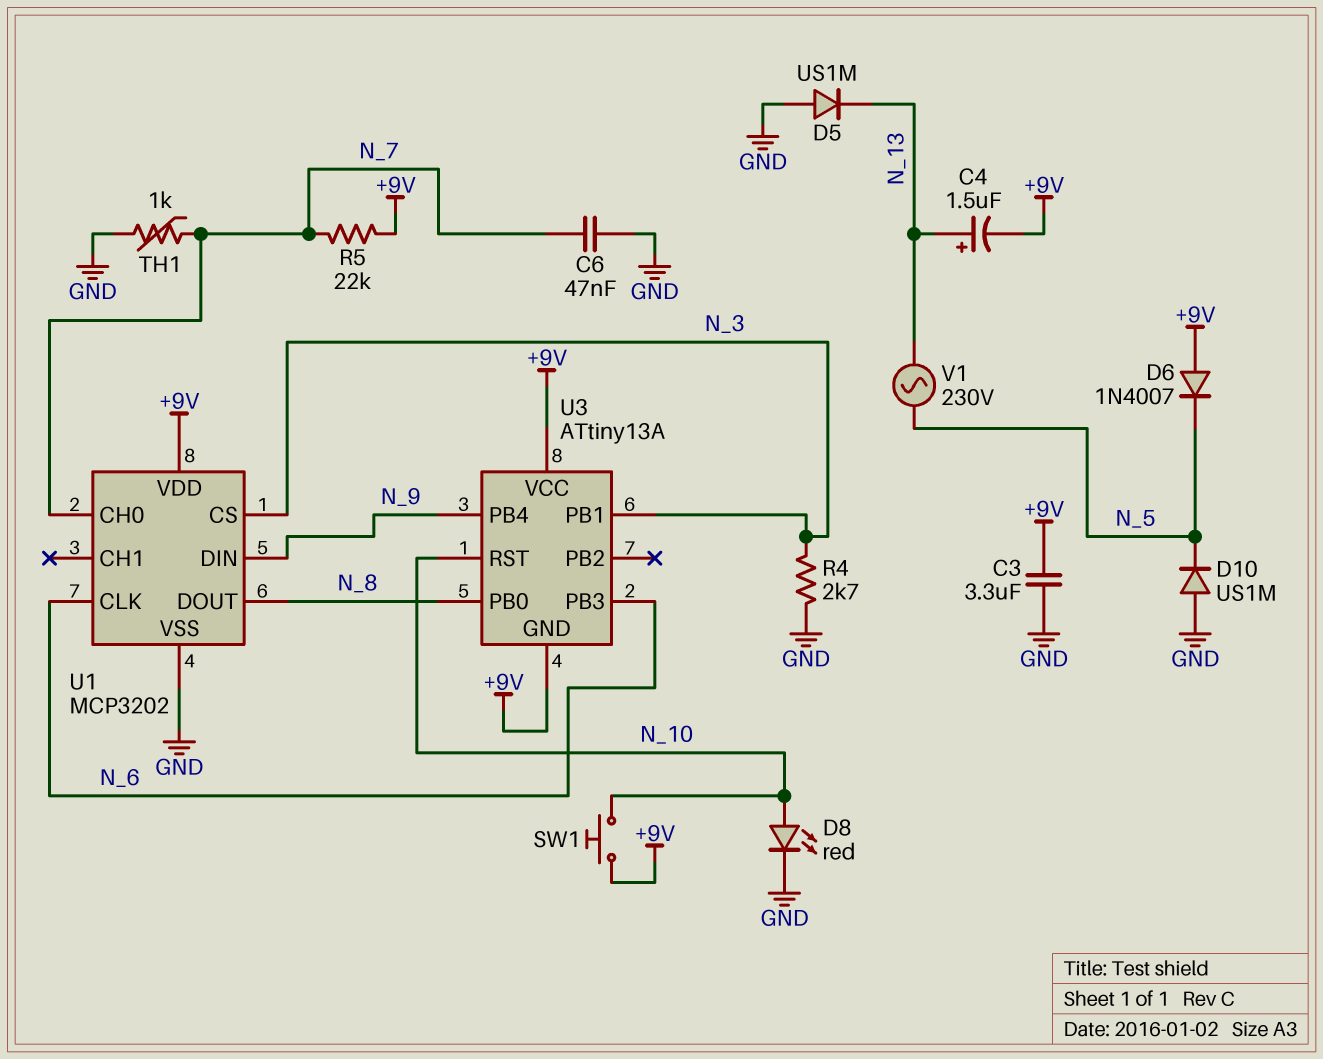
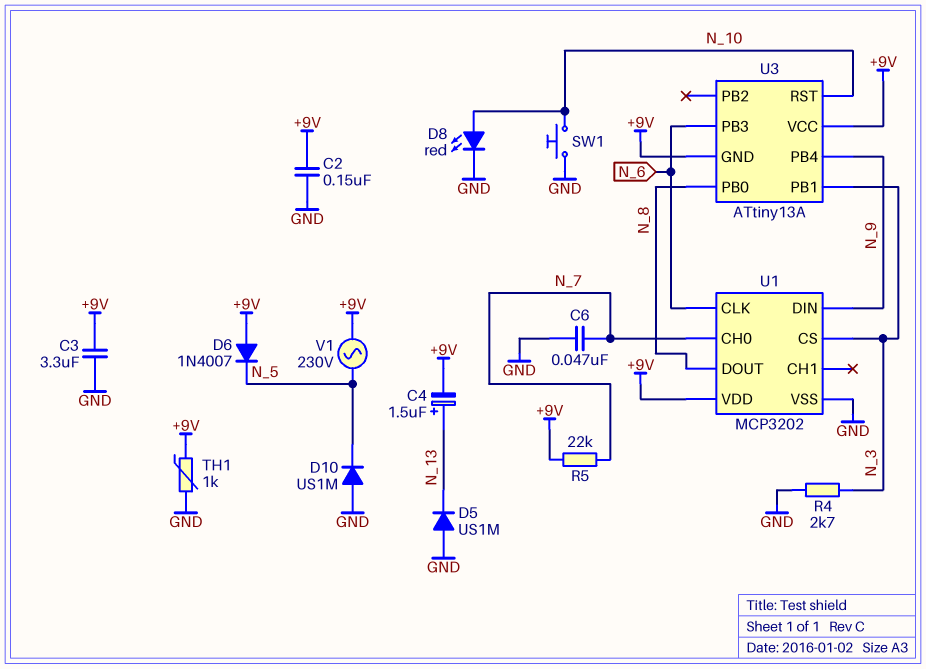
C2: none -> 150nF (+9V, GND)
SW1: button (+9V, N_10) -> button (GND, N_10)
TH1: 1k (GND, N_7) -> 1k (+9V, GND)
V1: AC 230V (N_5, N_13) -> AC 230V (+9V, N_5)

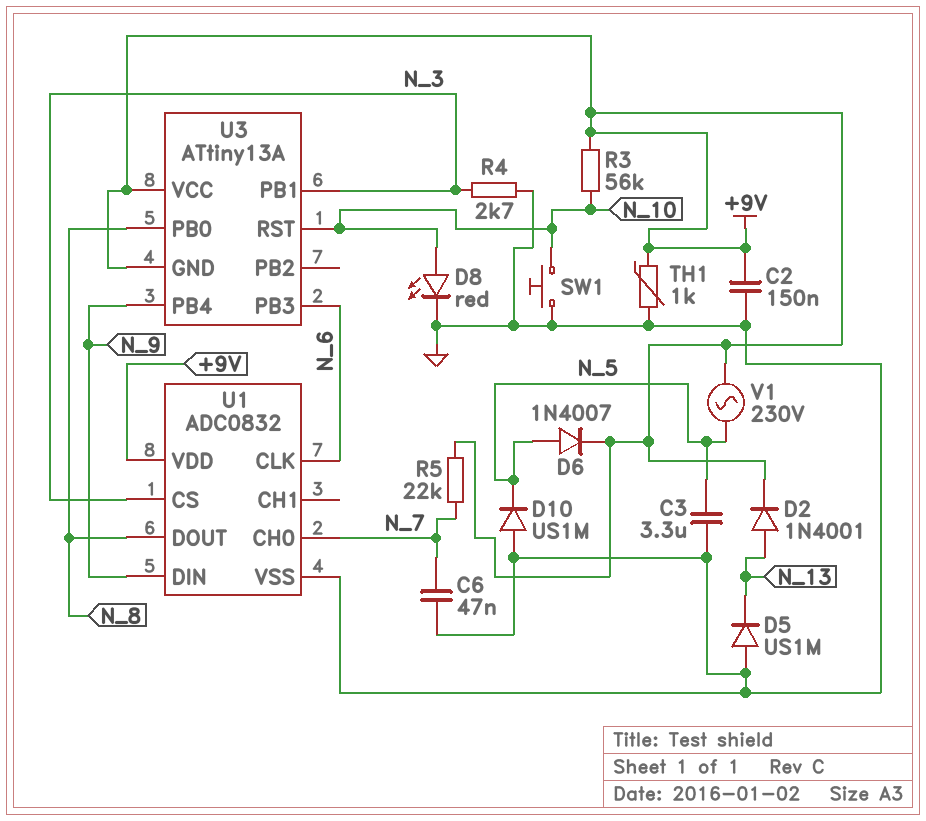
C3: 3.3uF (+9V, GND) -> 3.3uF (GND, N_5)
C4: 1.5uF (plus N_13, minus +9V) -> none
D2: none -> diode 1N4001 (A N_13, K +9V)
D6: diode 1N4007 (A +9V, K N_5) -> diode 1N4007 (A N_5, K +9V)
R3: none -> 56k (+9V, N_10)
U1: MCP3202 -> ADC0832

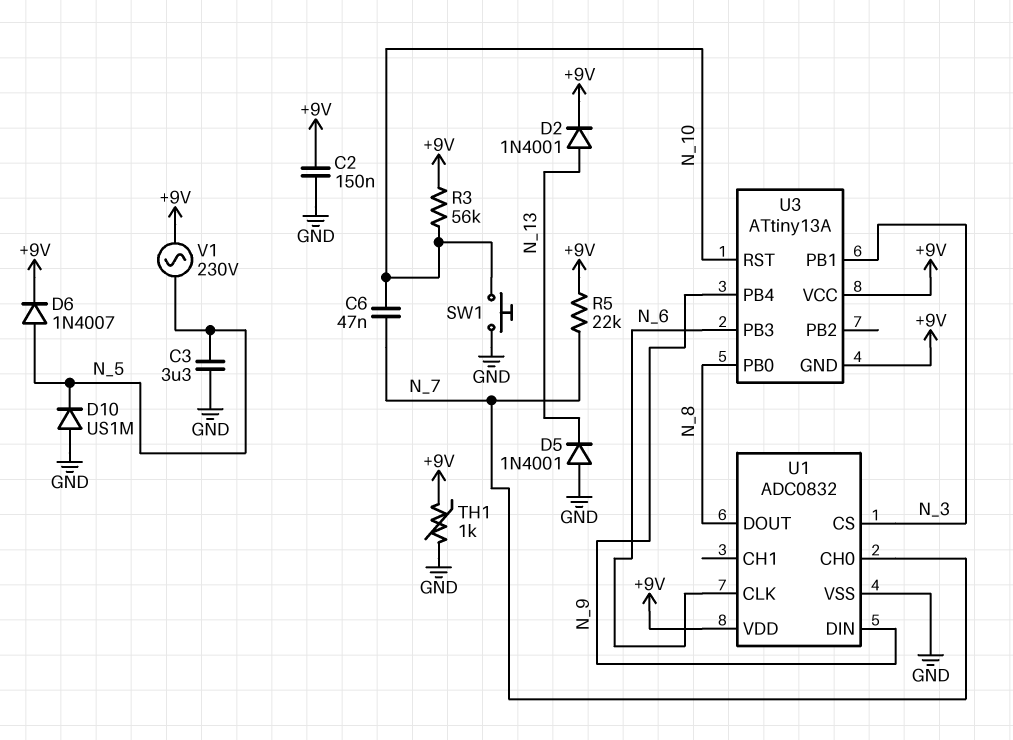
C6: 47nF (GND, N_7) -> 47nF (N_7, N_10)
D5: diode US1M (A GND, K N_13) -> diode 1N4001 (A GND, K N_13)
D8: LED red (A N_10, K GND) -> none
R4: 2.7k (GND, N_3) -> none

